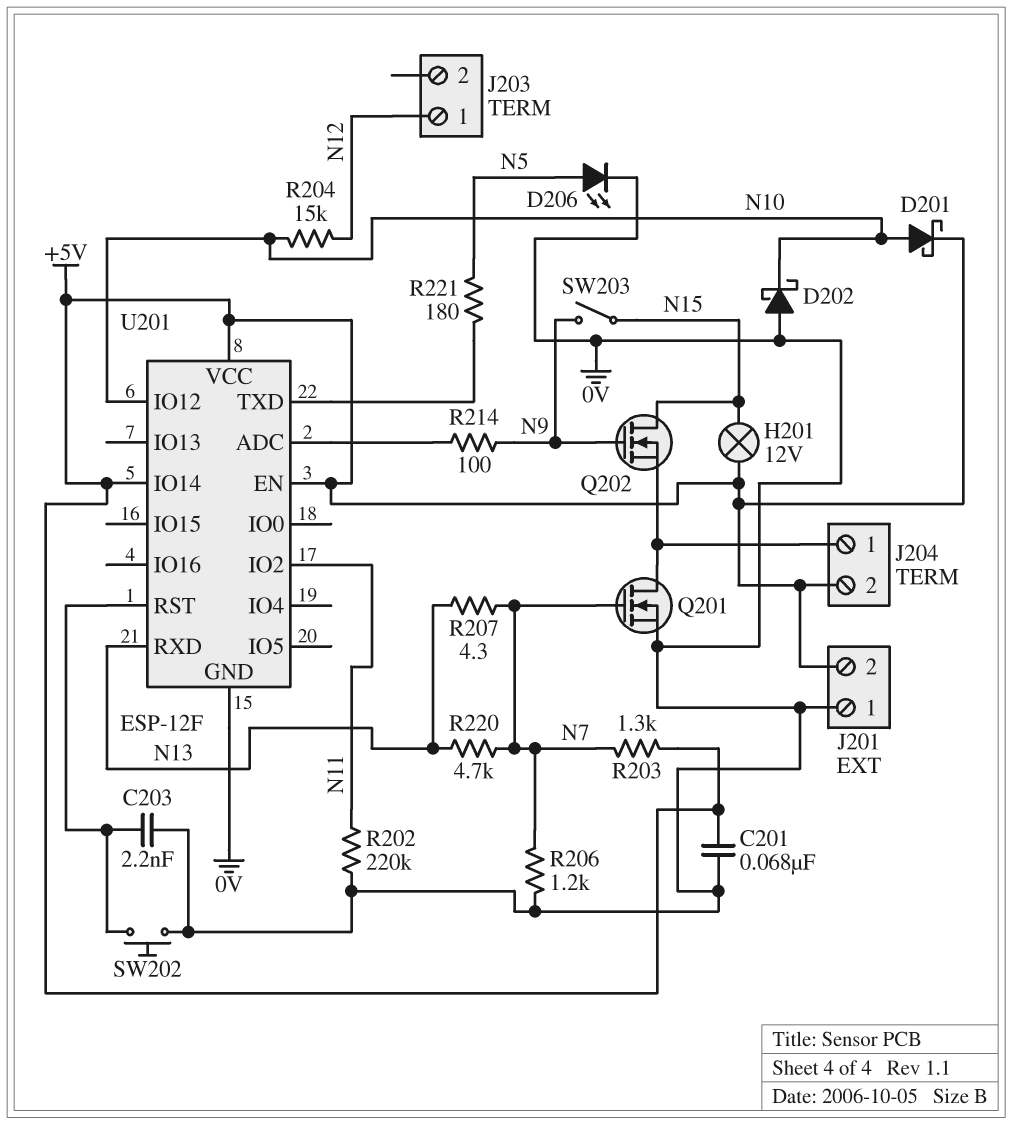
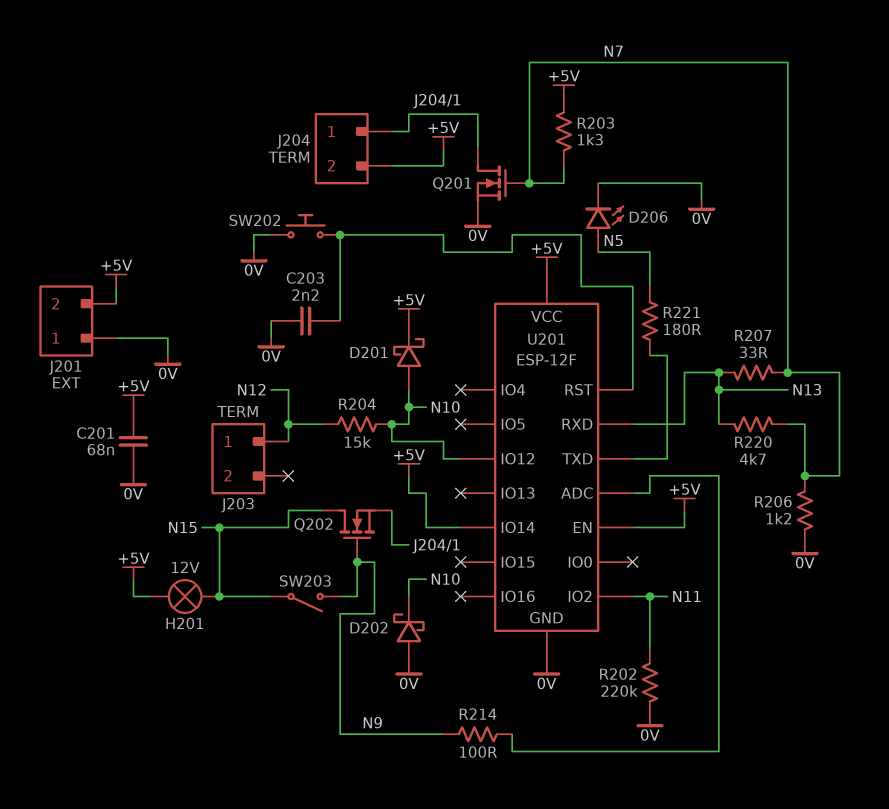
R207: 4.3 (N7, N13) -> 33 (N7, N13)

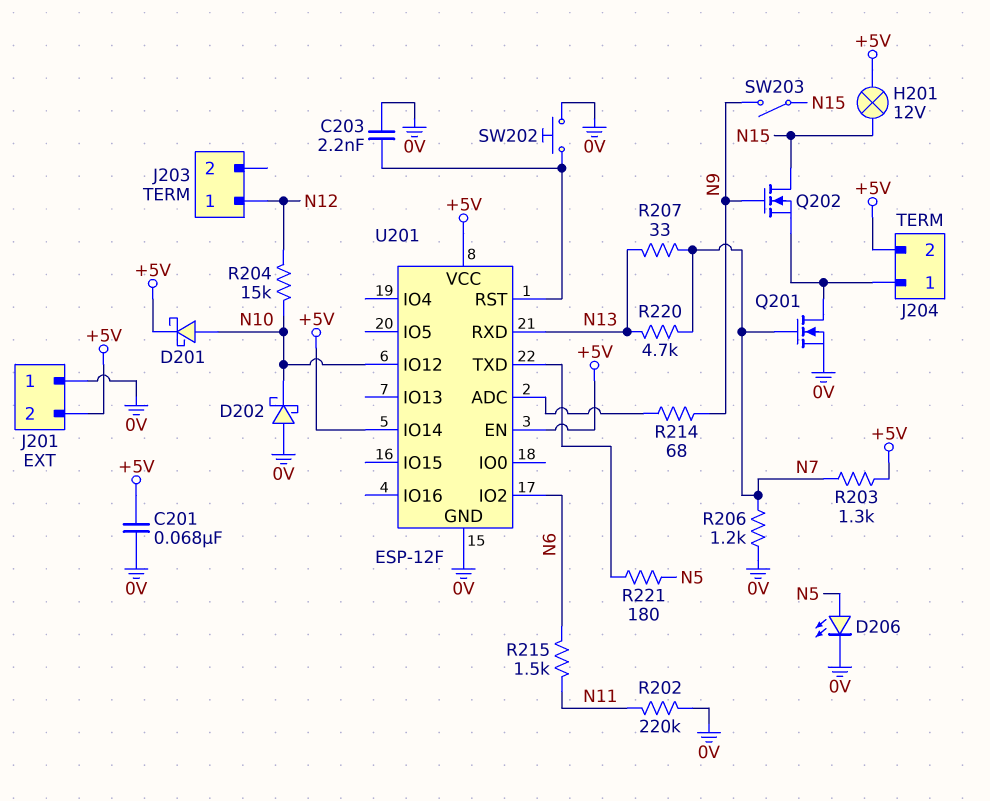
R214: 100 (N9, U201/ADC) -> 68 (N9, U201/ADC)
R215: none -> 1.5k (N6, N11)
U201 pin IO2: N11 -> N6

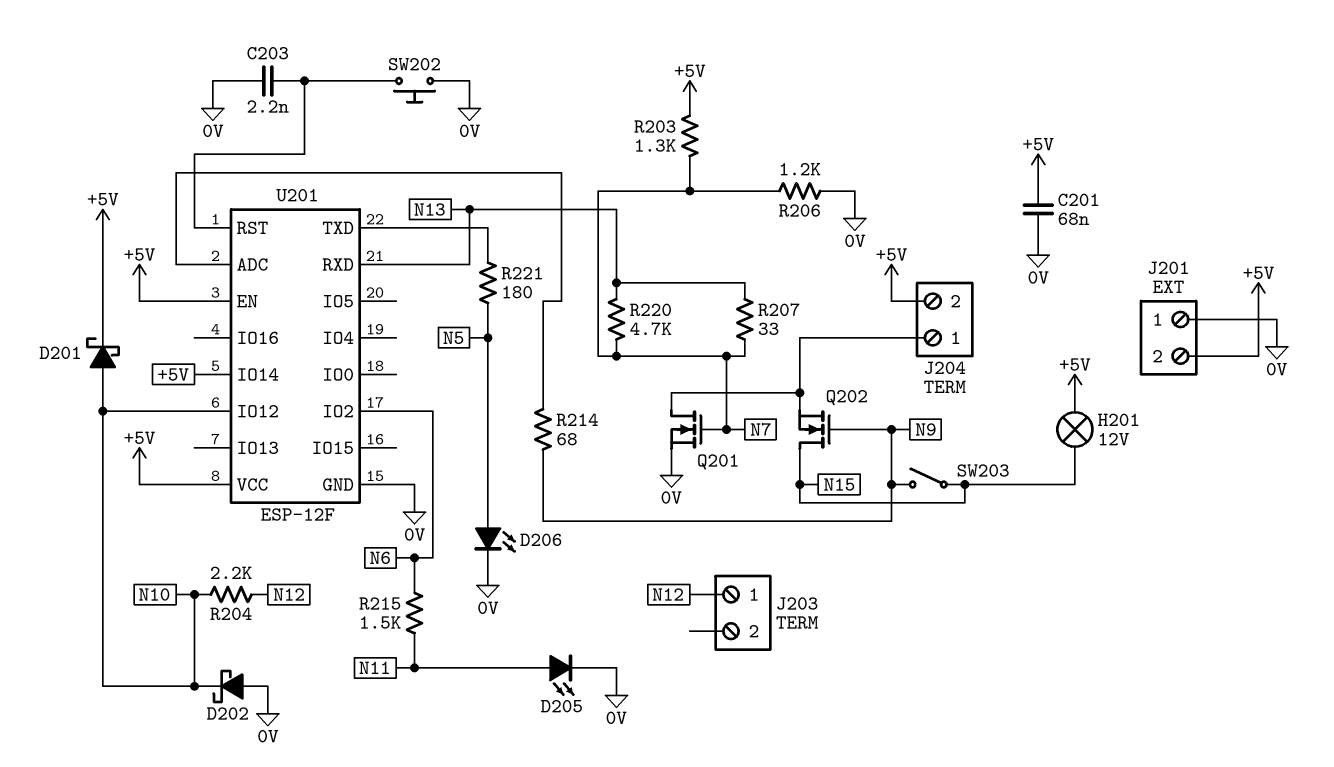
D205: none -> LED (A N11, K 0V)
R202: 220k (0V, N11) -> none
R204: 15k (N10, N12) -> 2.2k (N10, N12)

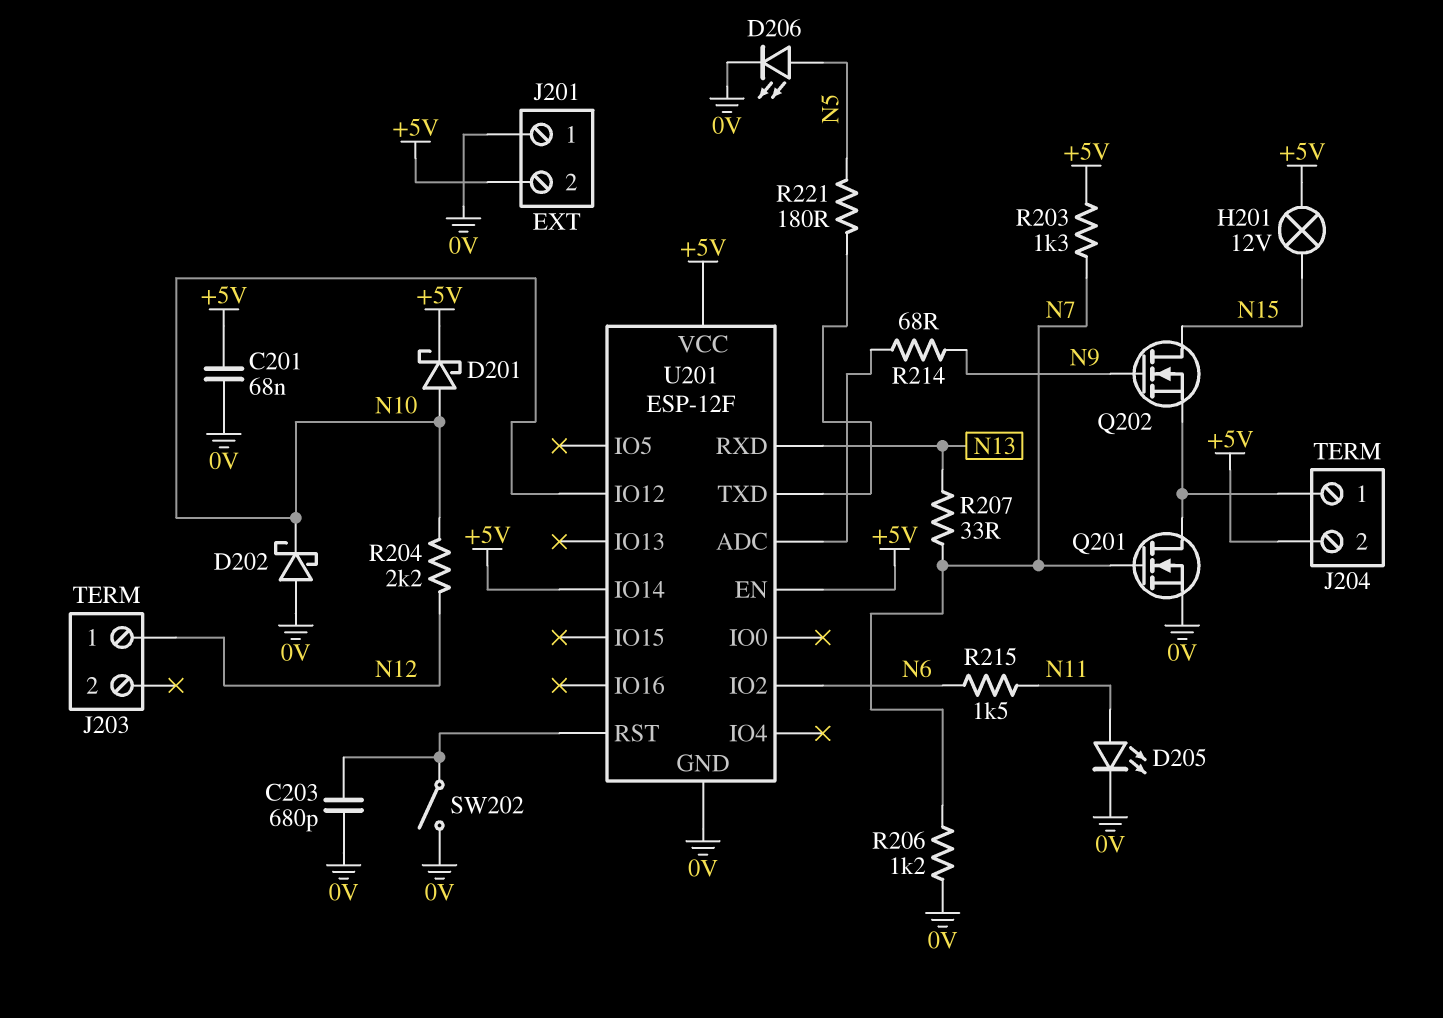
C203: 2.2nF (0V, U201/RST) -> 680pF (0V, U201/RST)
R220: 4.7k (N7, N13) -> none
SW202: button (0V, U201/RST) -> switch (0V, U201/RST)
SW203: switch (N9, N15) -> none

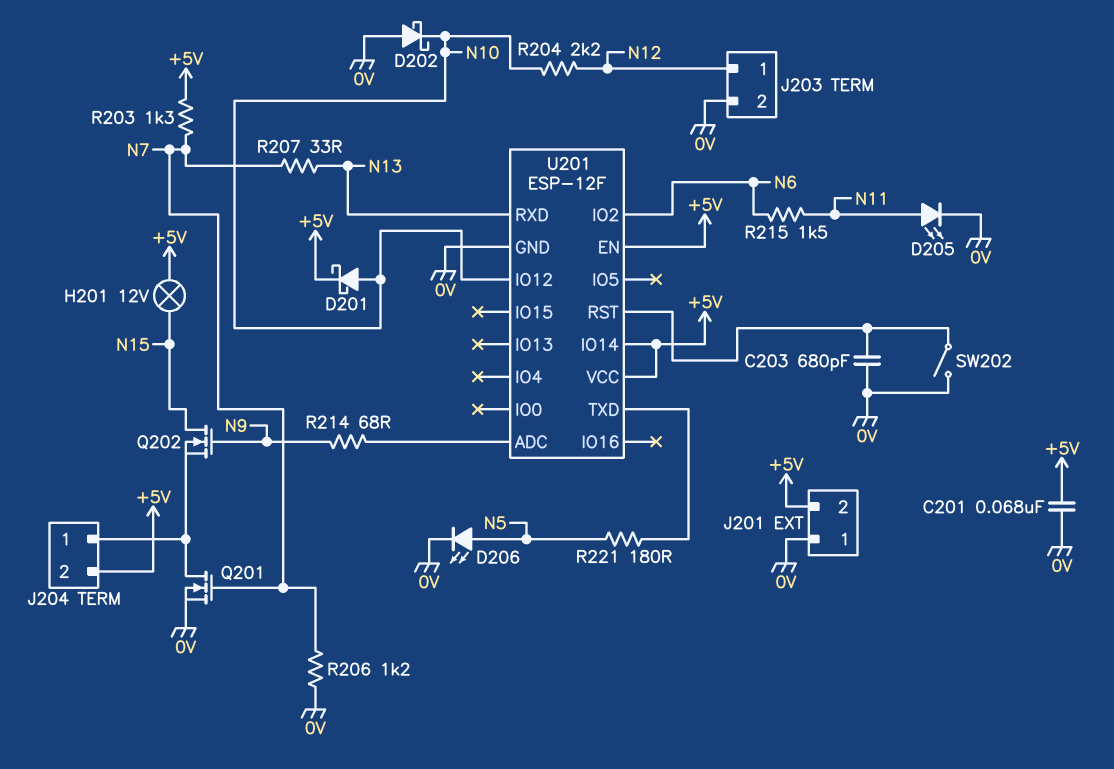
J203 pin 2: none -> 0V

